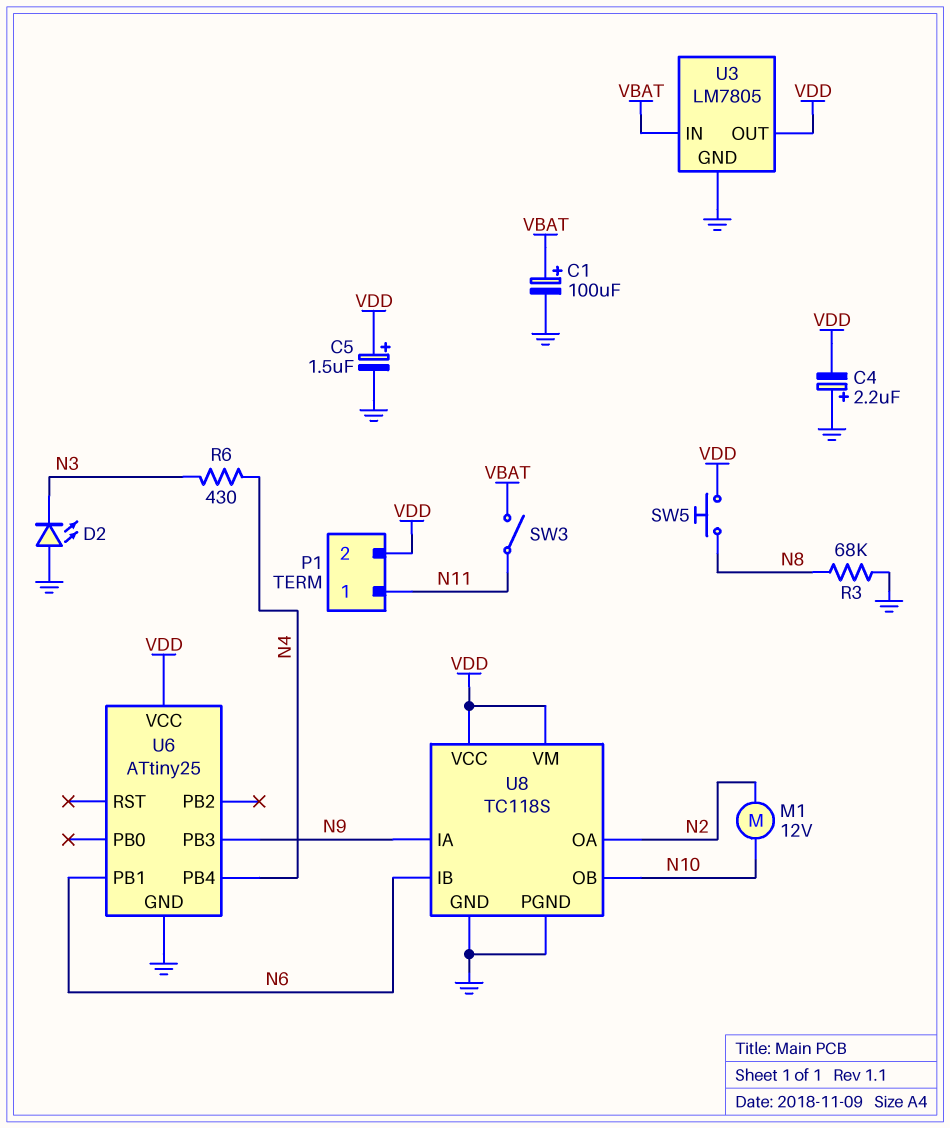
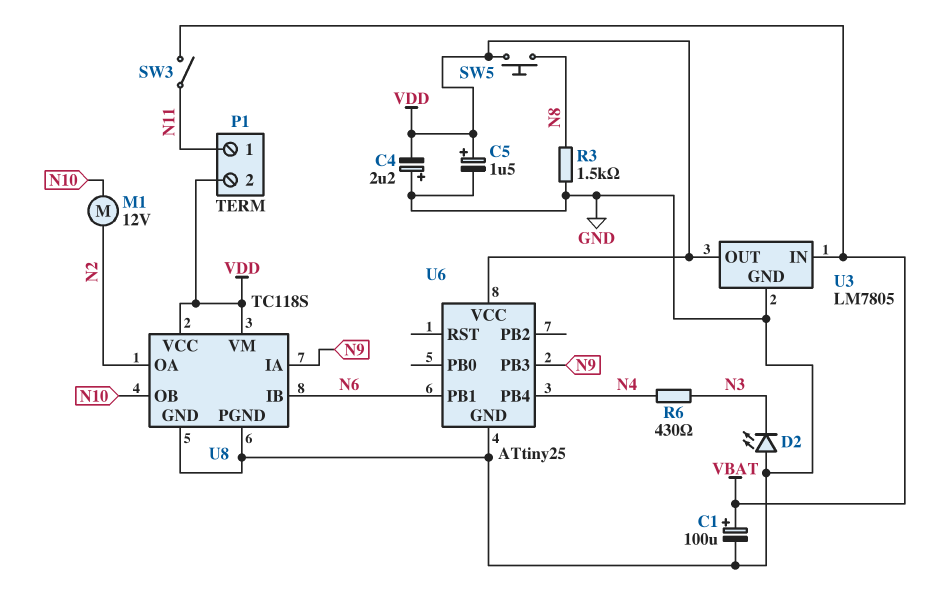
R3: 68k (GND, N8) -> 1.5k (GND, N8)

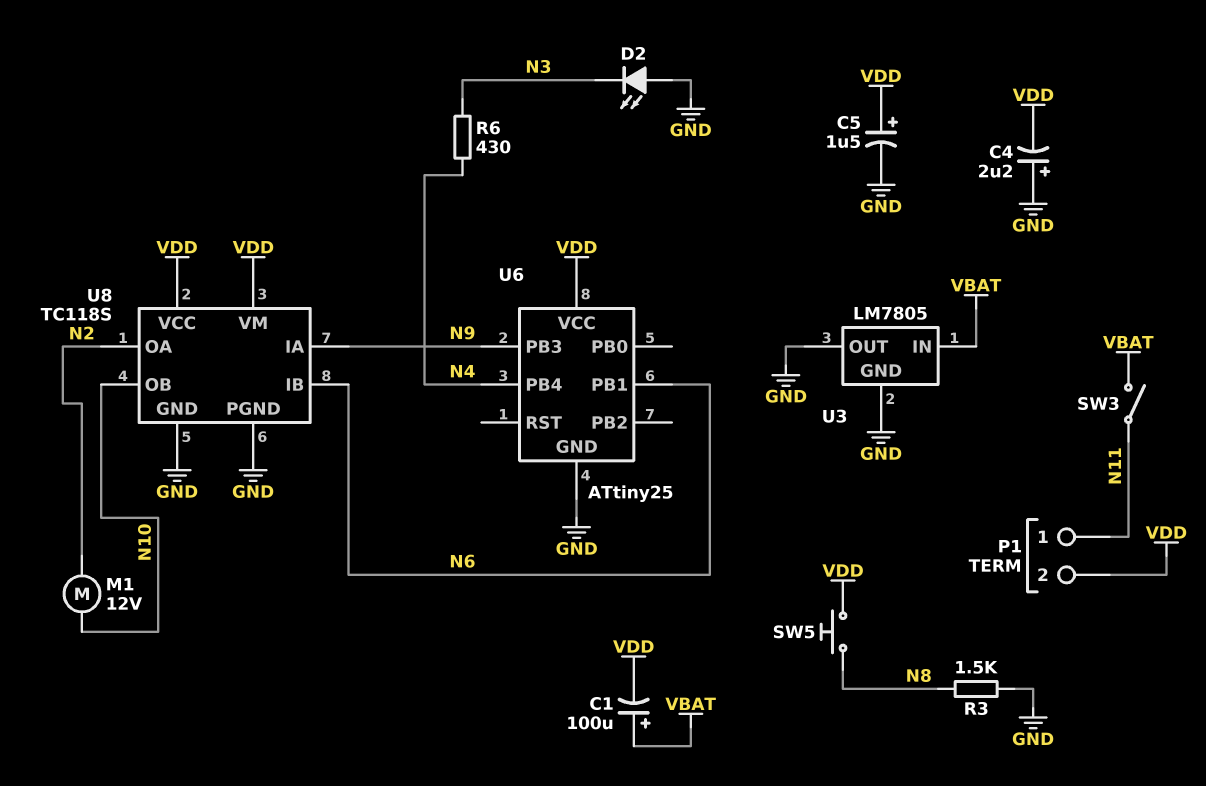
C1: 100uF (plus VBAT, minus GND) -> 100uF (plus VBAT, minus VDD)
U3 pin OUT: VDD -> GND

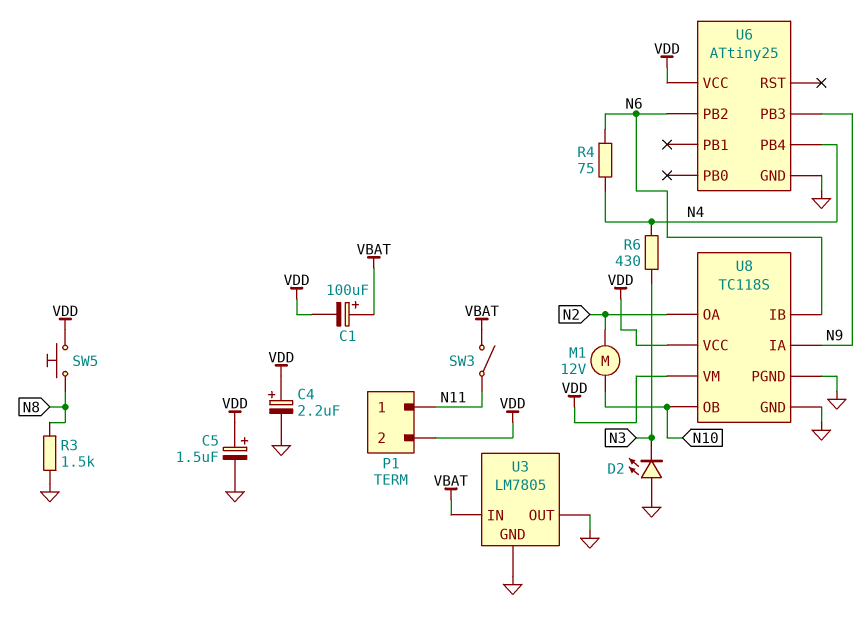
C4: 2.2uF (plus GND, minus VDD) -> 2.2uF (plus VDD, minus GND)
R4: none -> 75 (N4, N6)
U6 pin PB1: N6 -> none
U6 pin PB2: none -> N6

